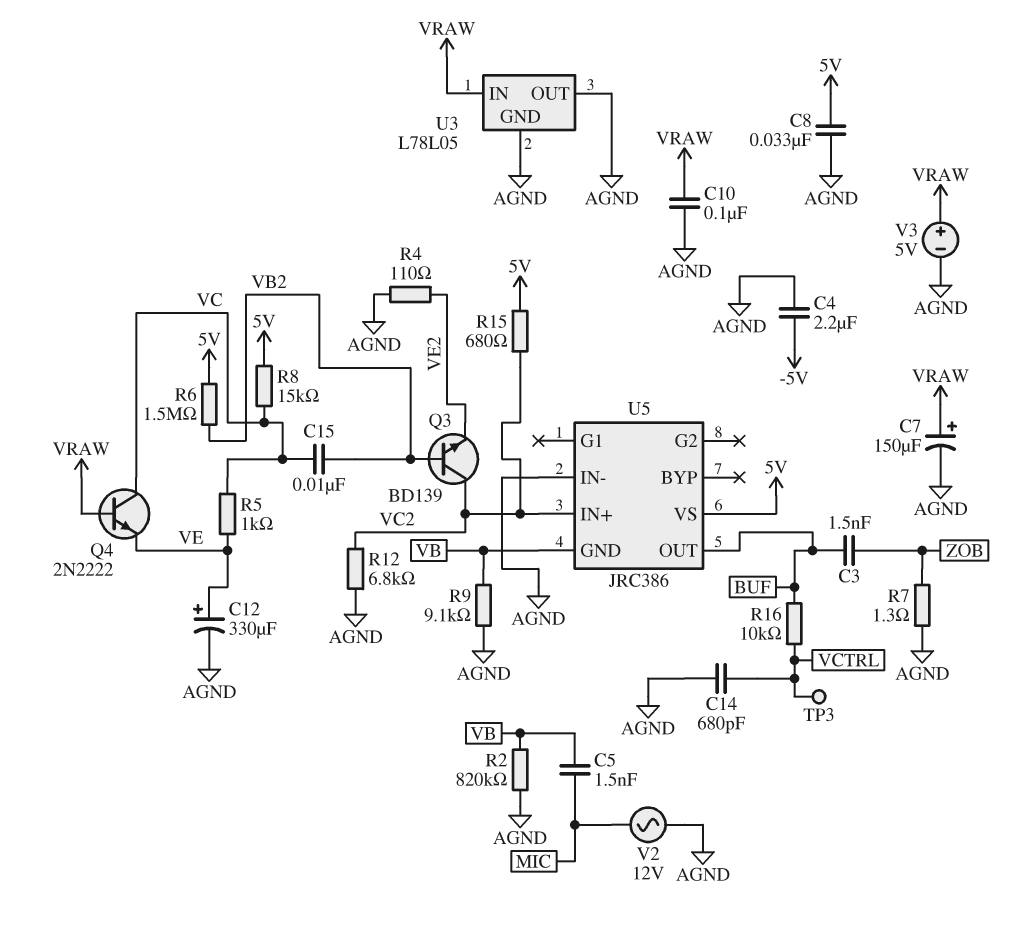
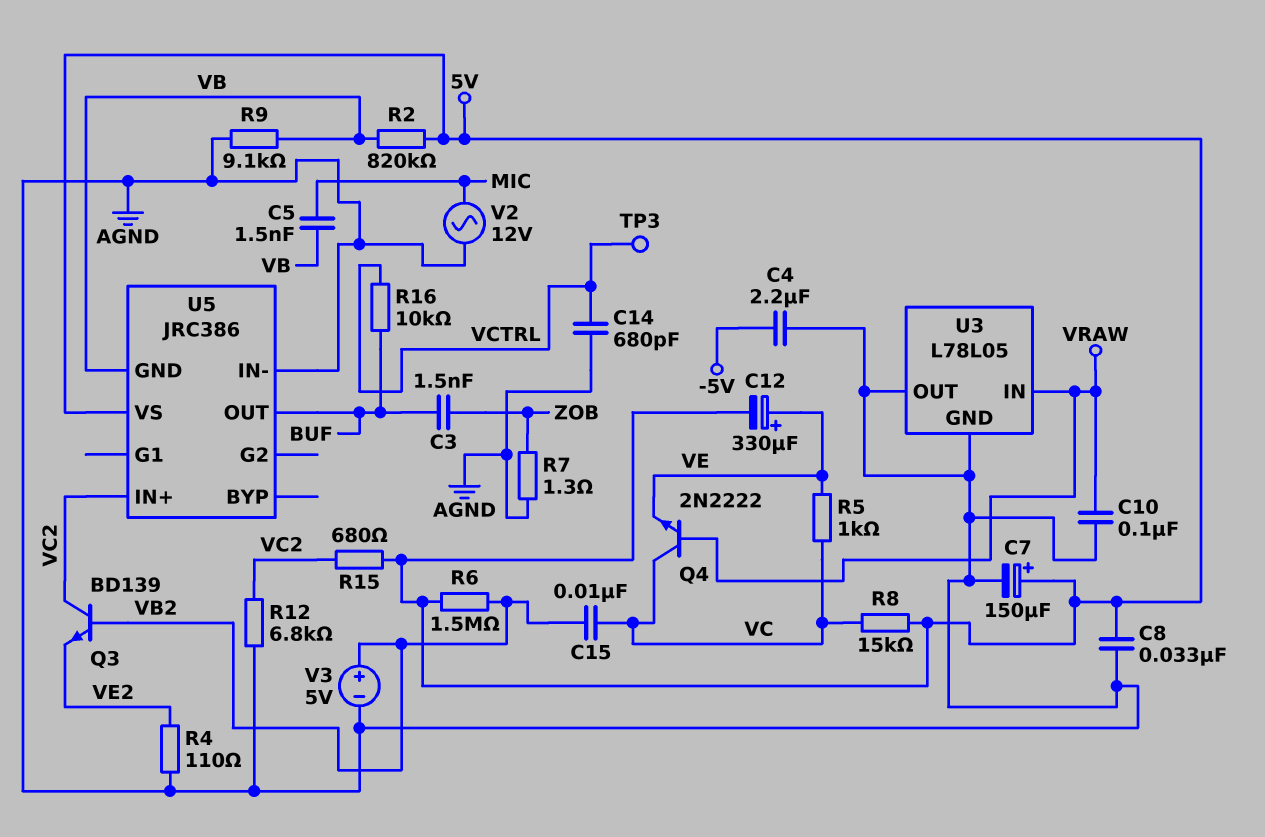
C7: 150uF (plus VRAW, minus AGND) -> 150uF (plus 5V, minus AGND)
C12: 330uF (plus VE, minus AGND) -> 330uF (plus VE, minus 5V)
R2: 820k (AGND, VB) -> 820k (5V, VB)
V3: 5V (plus VRAW, minus AGND) -> 5V (plus VB2, minus AGND)

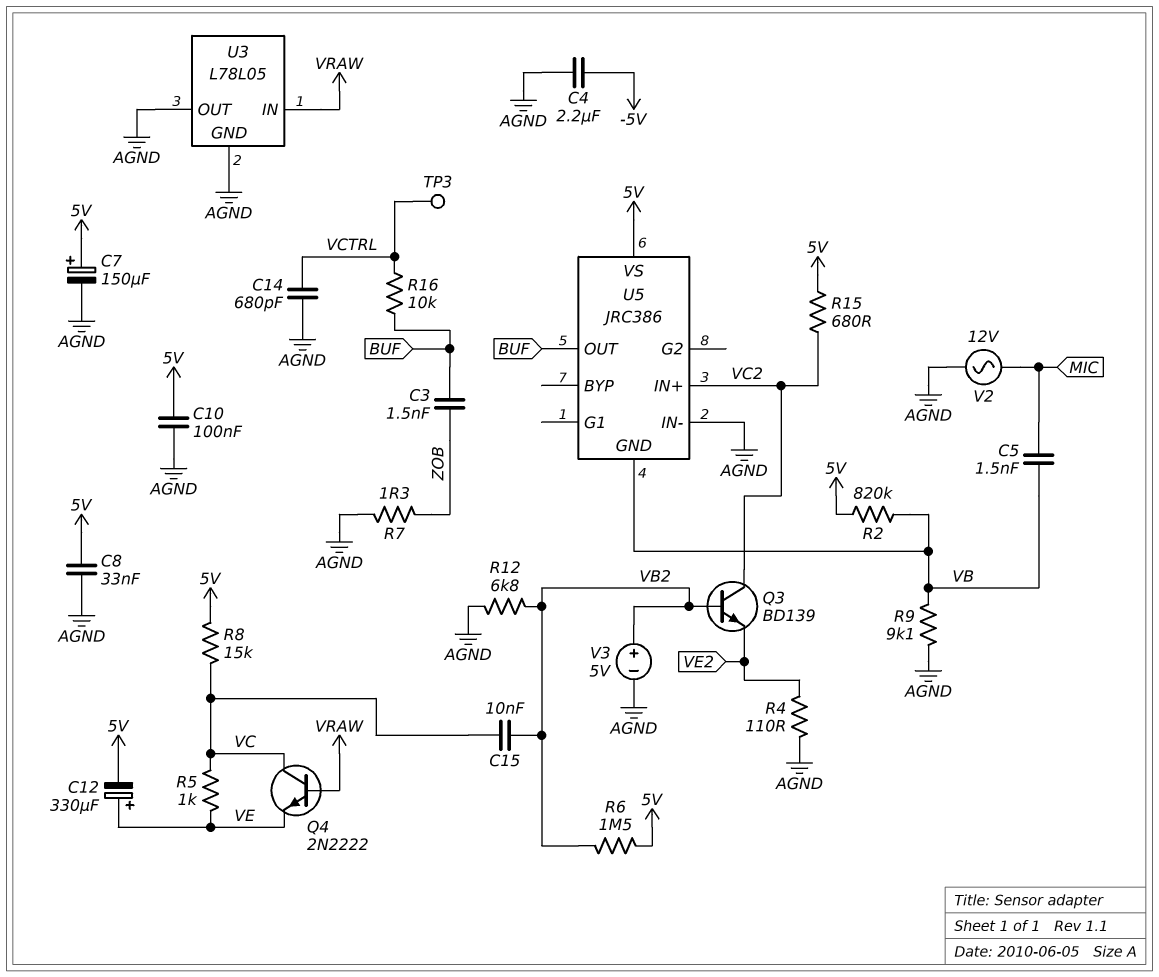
C10: 100nF (AGND, VRAW) -> 100nF (5V, AGND)
R12: 6.8k (AGND, VC2) -> 6.8k (AGND, VB2)

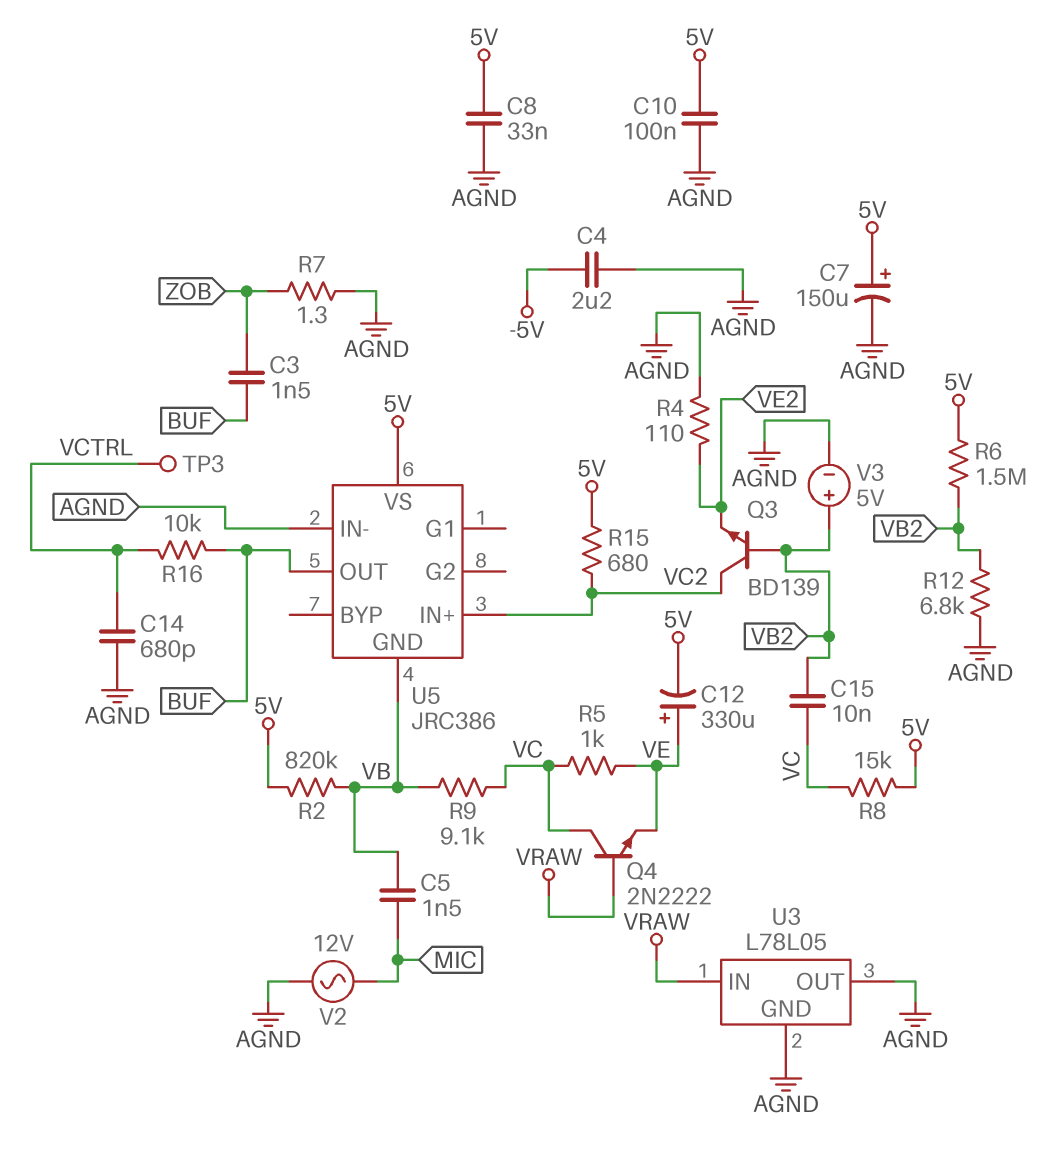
R9: 9.1k (AGND, VB) -> 9.1k (VB, VC)

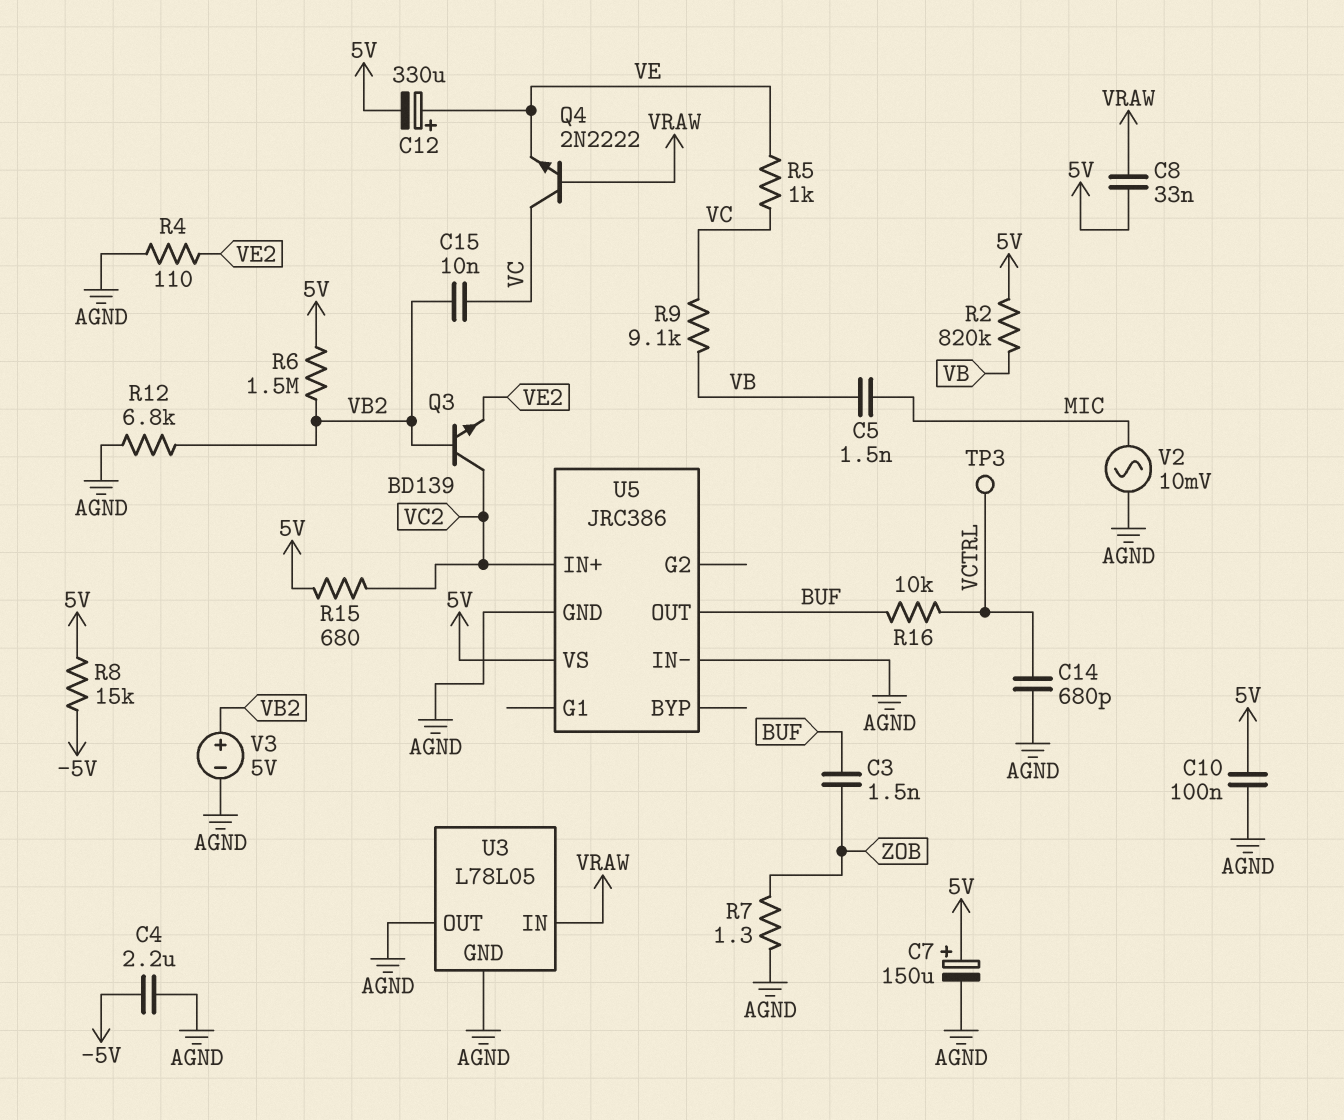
C8: 33nF (5V, AGND) -> 33nF (5V, VRAW)
R8: 15k (5V, VC) -> 15k (-5V, 5V)
U5 pin GND: VB -> AGND
V2: AC 12V (AGND, MIC) -> AC 10mV (AGND, MIC)

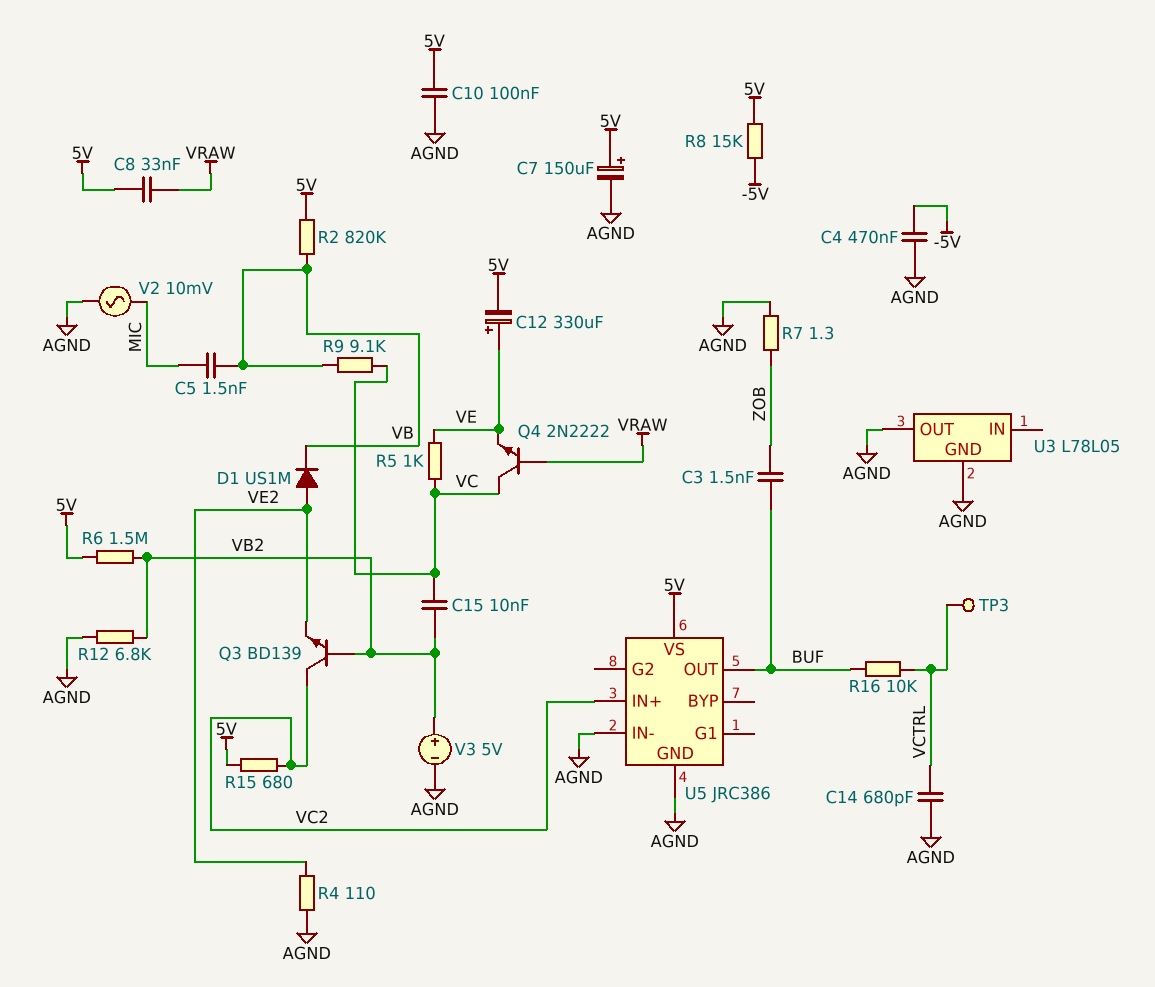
C4: 2.2uF (-5V, AGND) -> 470nF (-5V, AGND)
D1: none -> diode US1M (A VE2, K VB)
U3 pin IN: VRAW -> none

